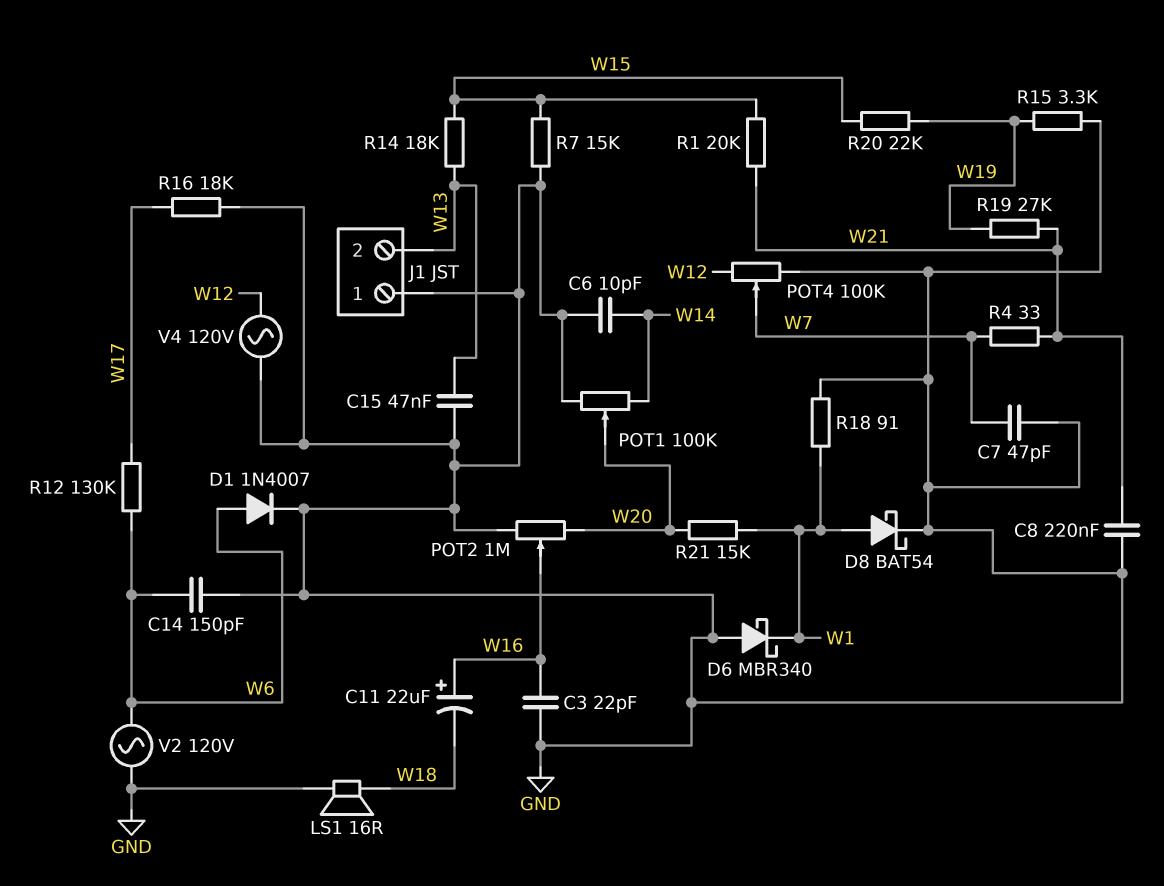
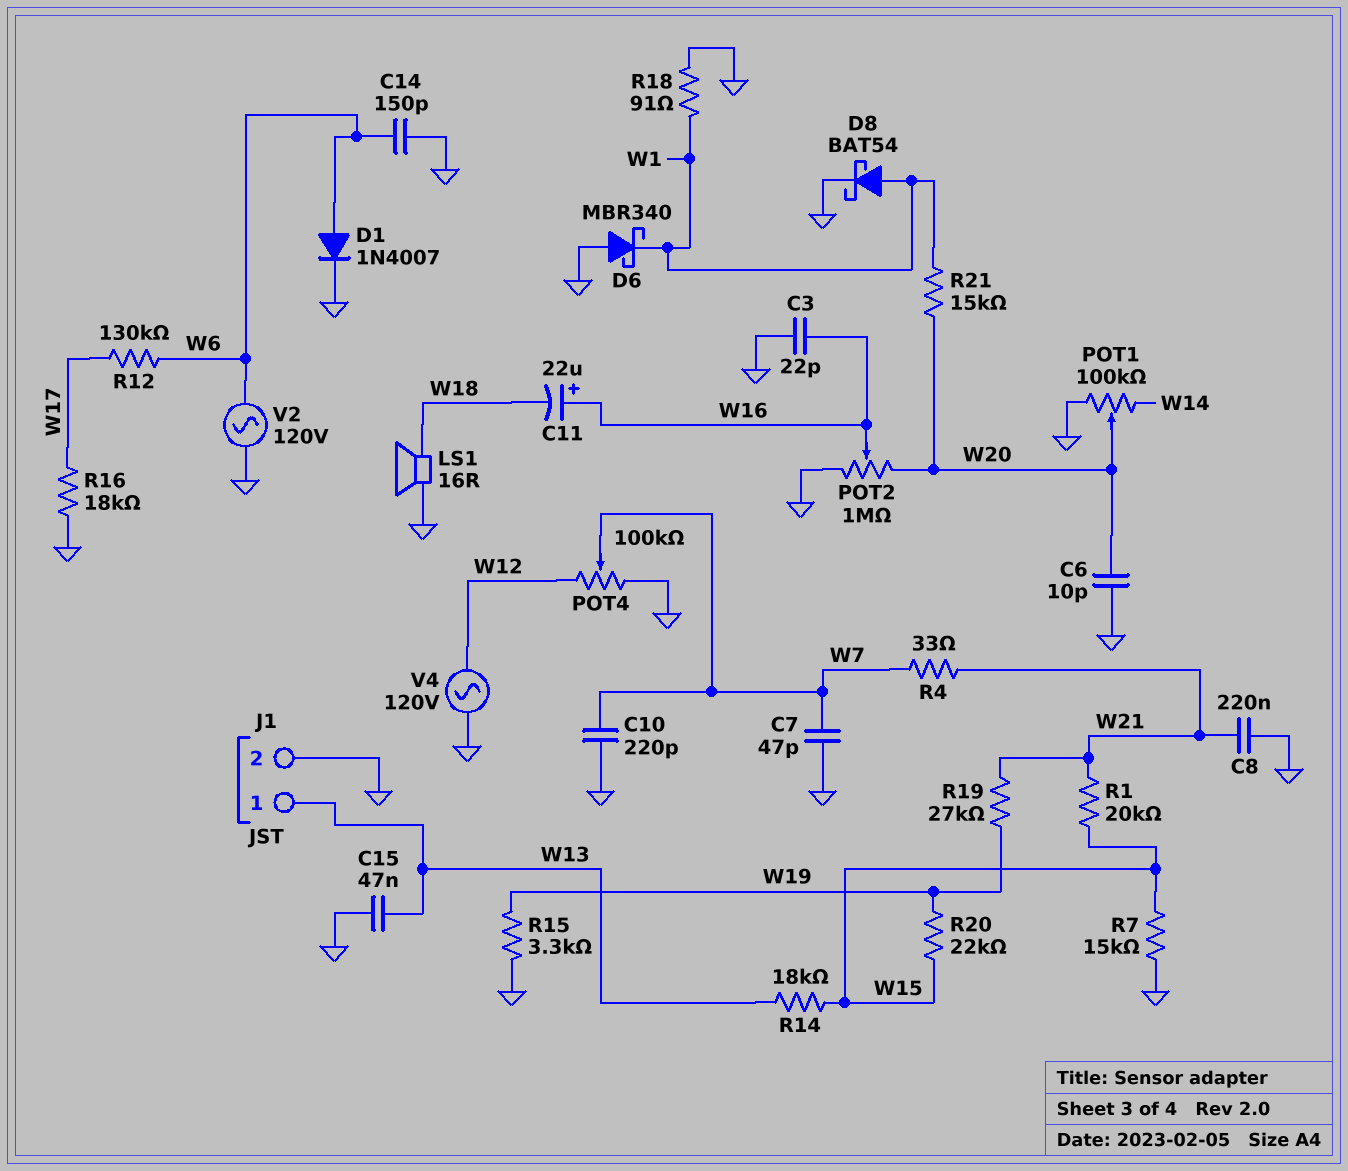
C6: 10pF (GND, W14) -> 10pF (GND, W20)
C10: none -> 220pF (GND, W7)
J1 pin 1: GND -> W13
J1 pin 2: W13 -> GND

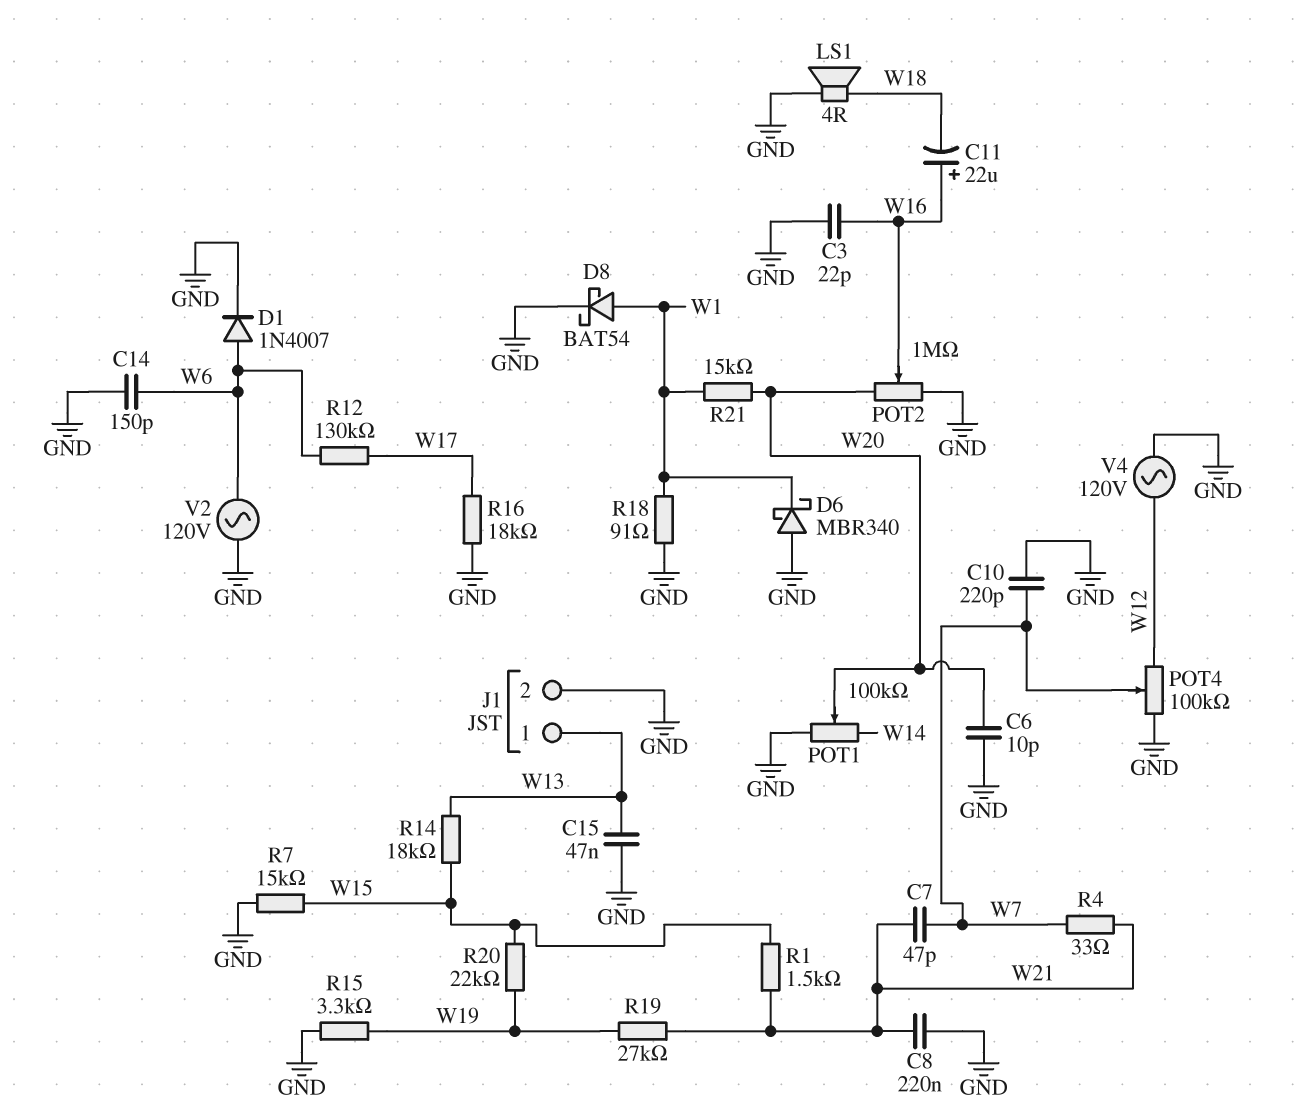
C7: 47pF (GND, W7) -> 47pF (W7, W21)
LS1: speaker 16R (GND, W18) -> speaker 4R (GND, W18)
R1: 20k (W15, W21) -> 1.5k (W15, W21)

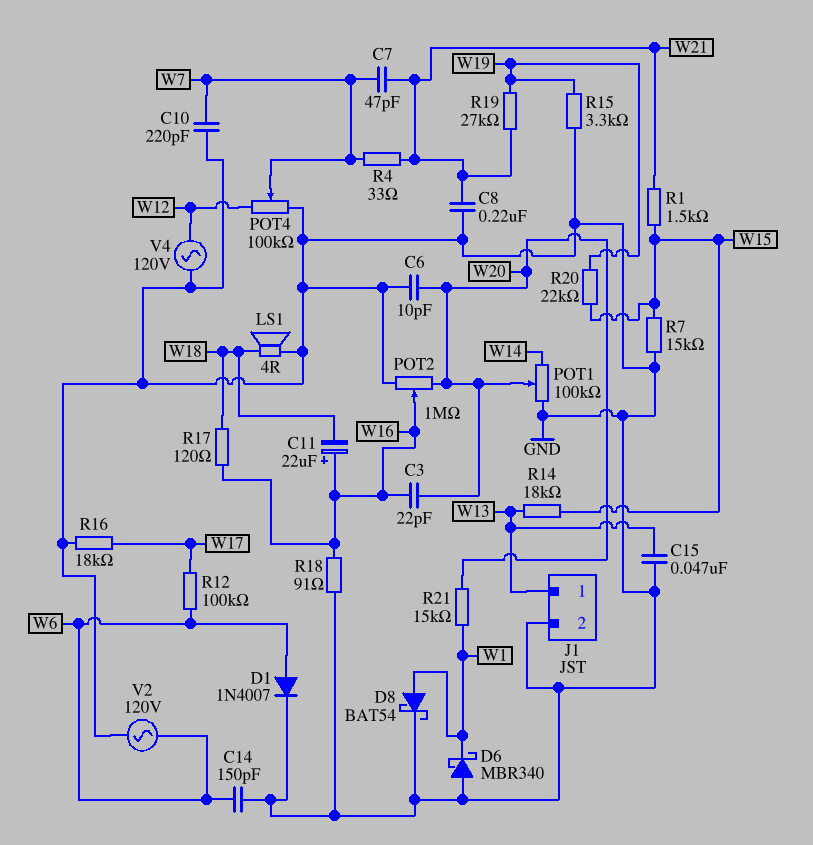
C3: 22pF (GND, W16) -> 22pF (W16, W20)
R12: 130k (W6, W17) -> 100k (W6, W17)
R17: none -> 120 (W16, W18)
R18: 91 (GND, W1) -> 91 (GND, W16)

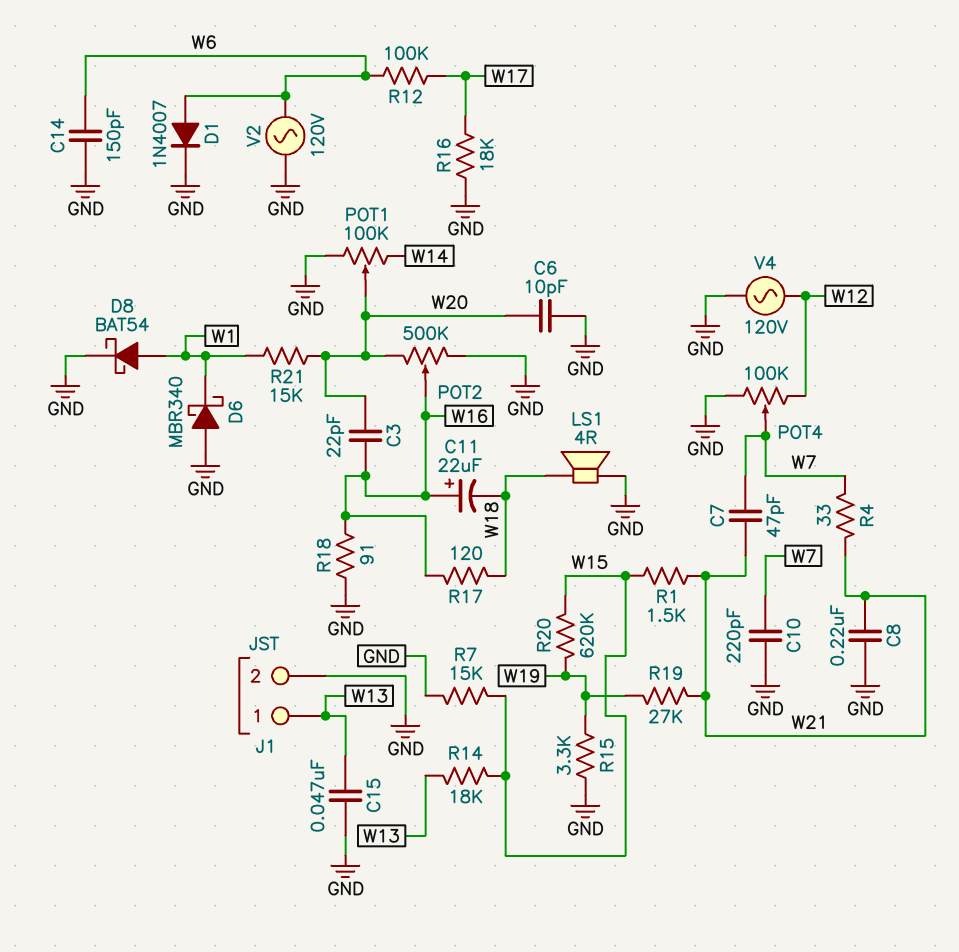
POT2: 1M (GND, W20, wiper W16) -> 500k (GND, W20, wiper W16)
R20: 22k (W15, W19) -> 620k (W15, W19)

